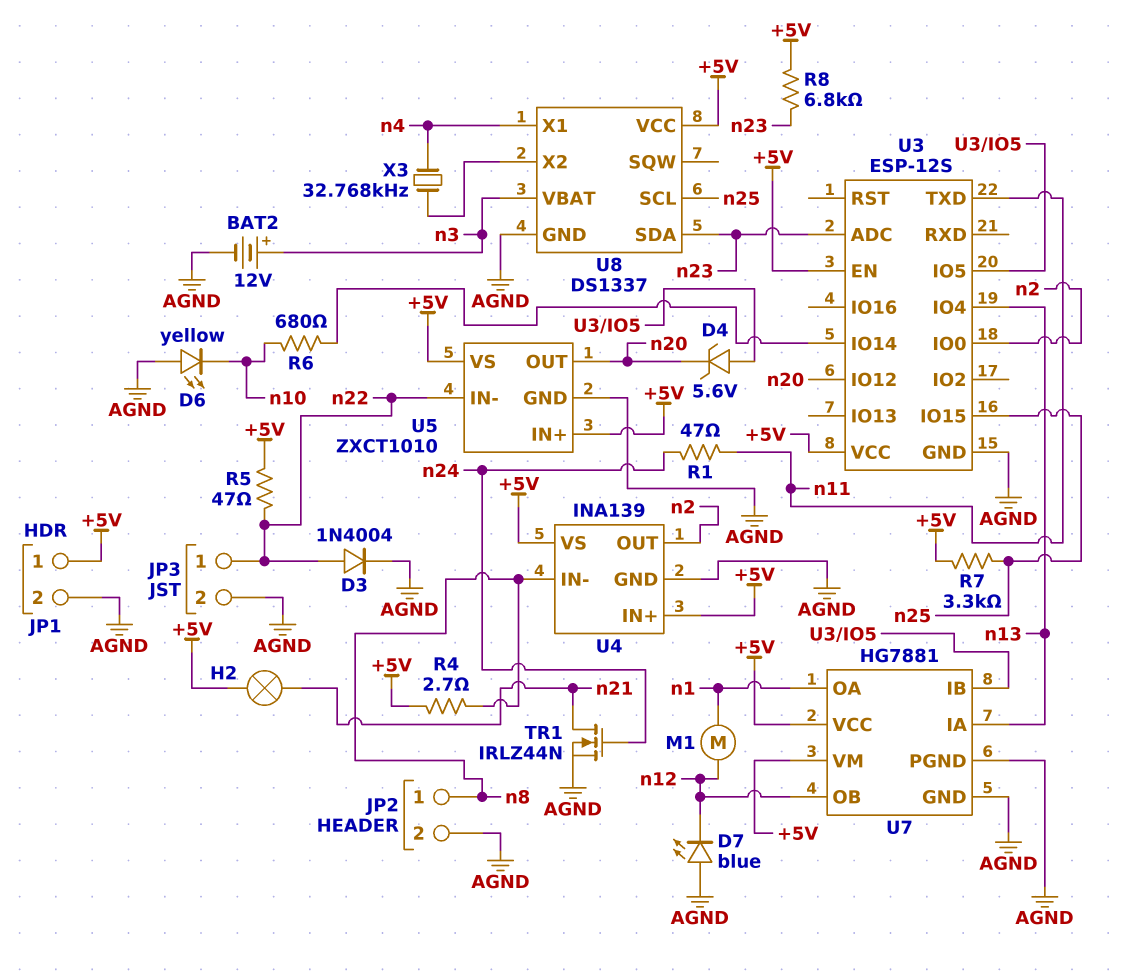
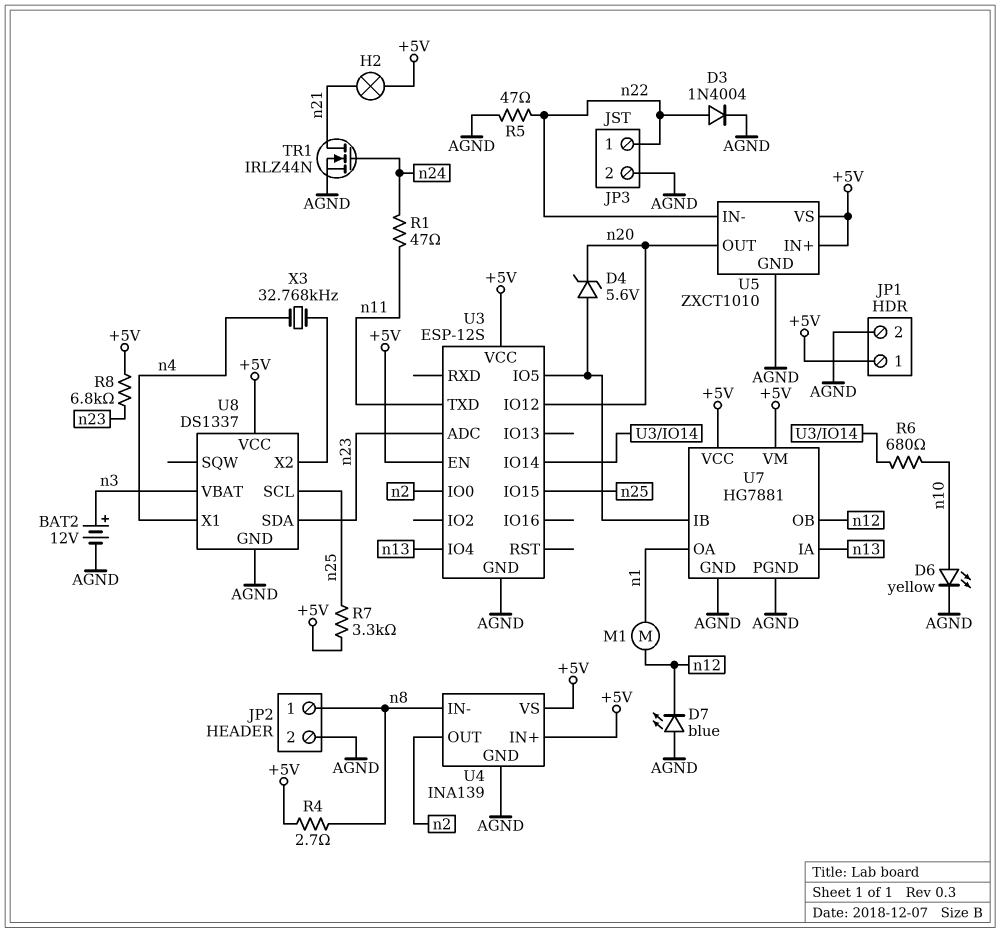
D6: LED yellow (A AGND, K n10) -> LED yellow (A n10, K AGND)
R5: 47 (+5V, n22) -> 47 (AGND, n22)

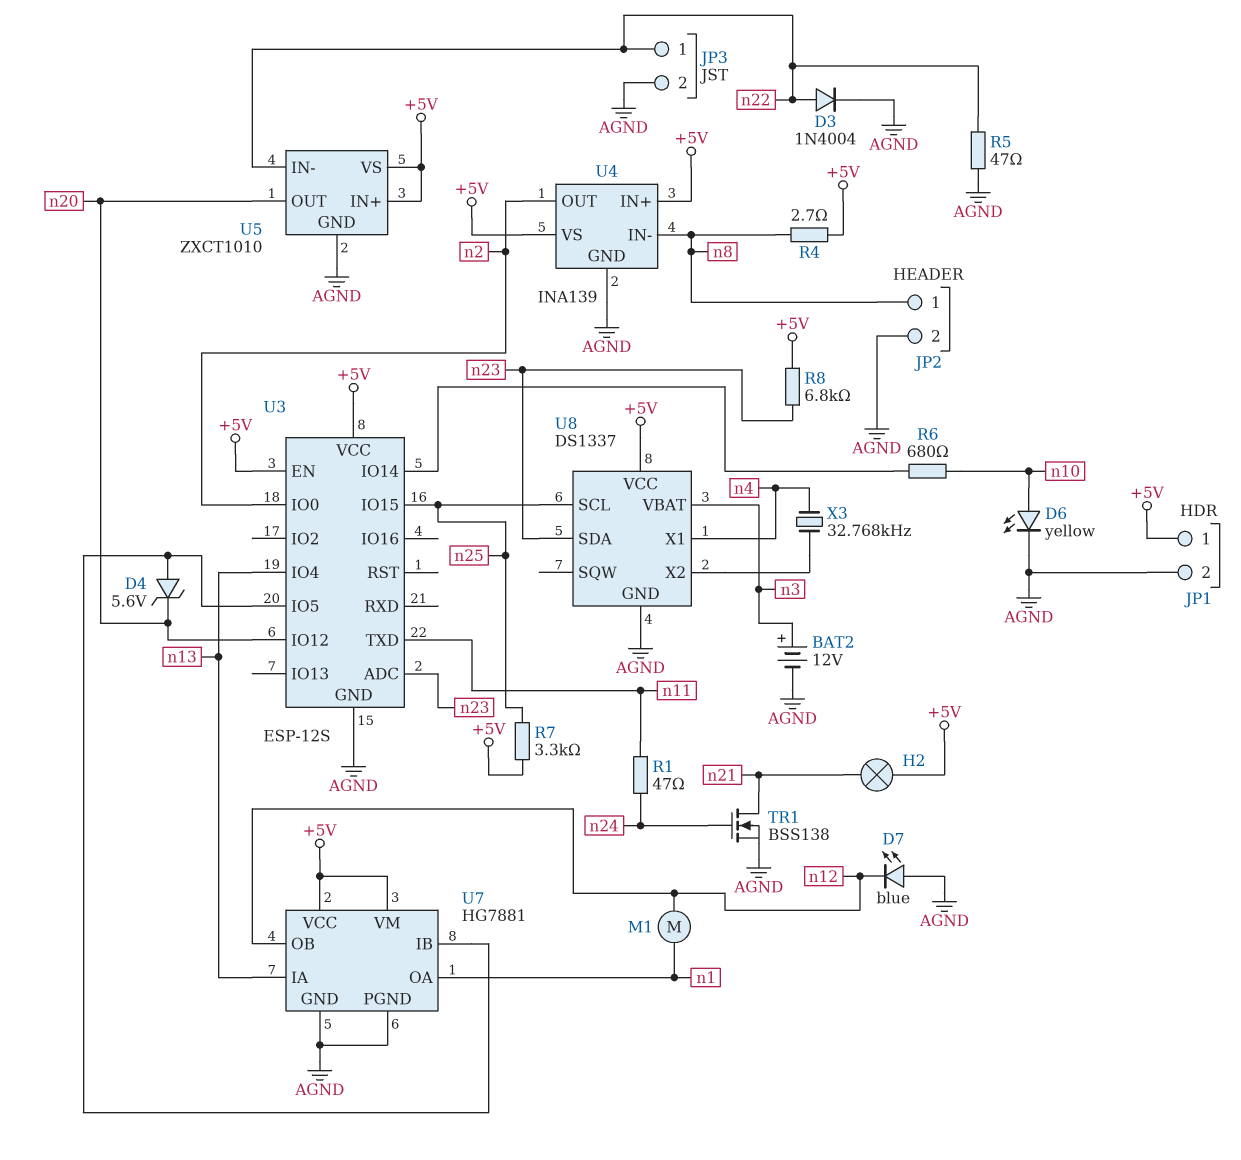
TR1: NMOS IRLZ44N (G n24, D n21, S AGND) -> NMOS BSS138 (G n24, D n21, S AGND)

